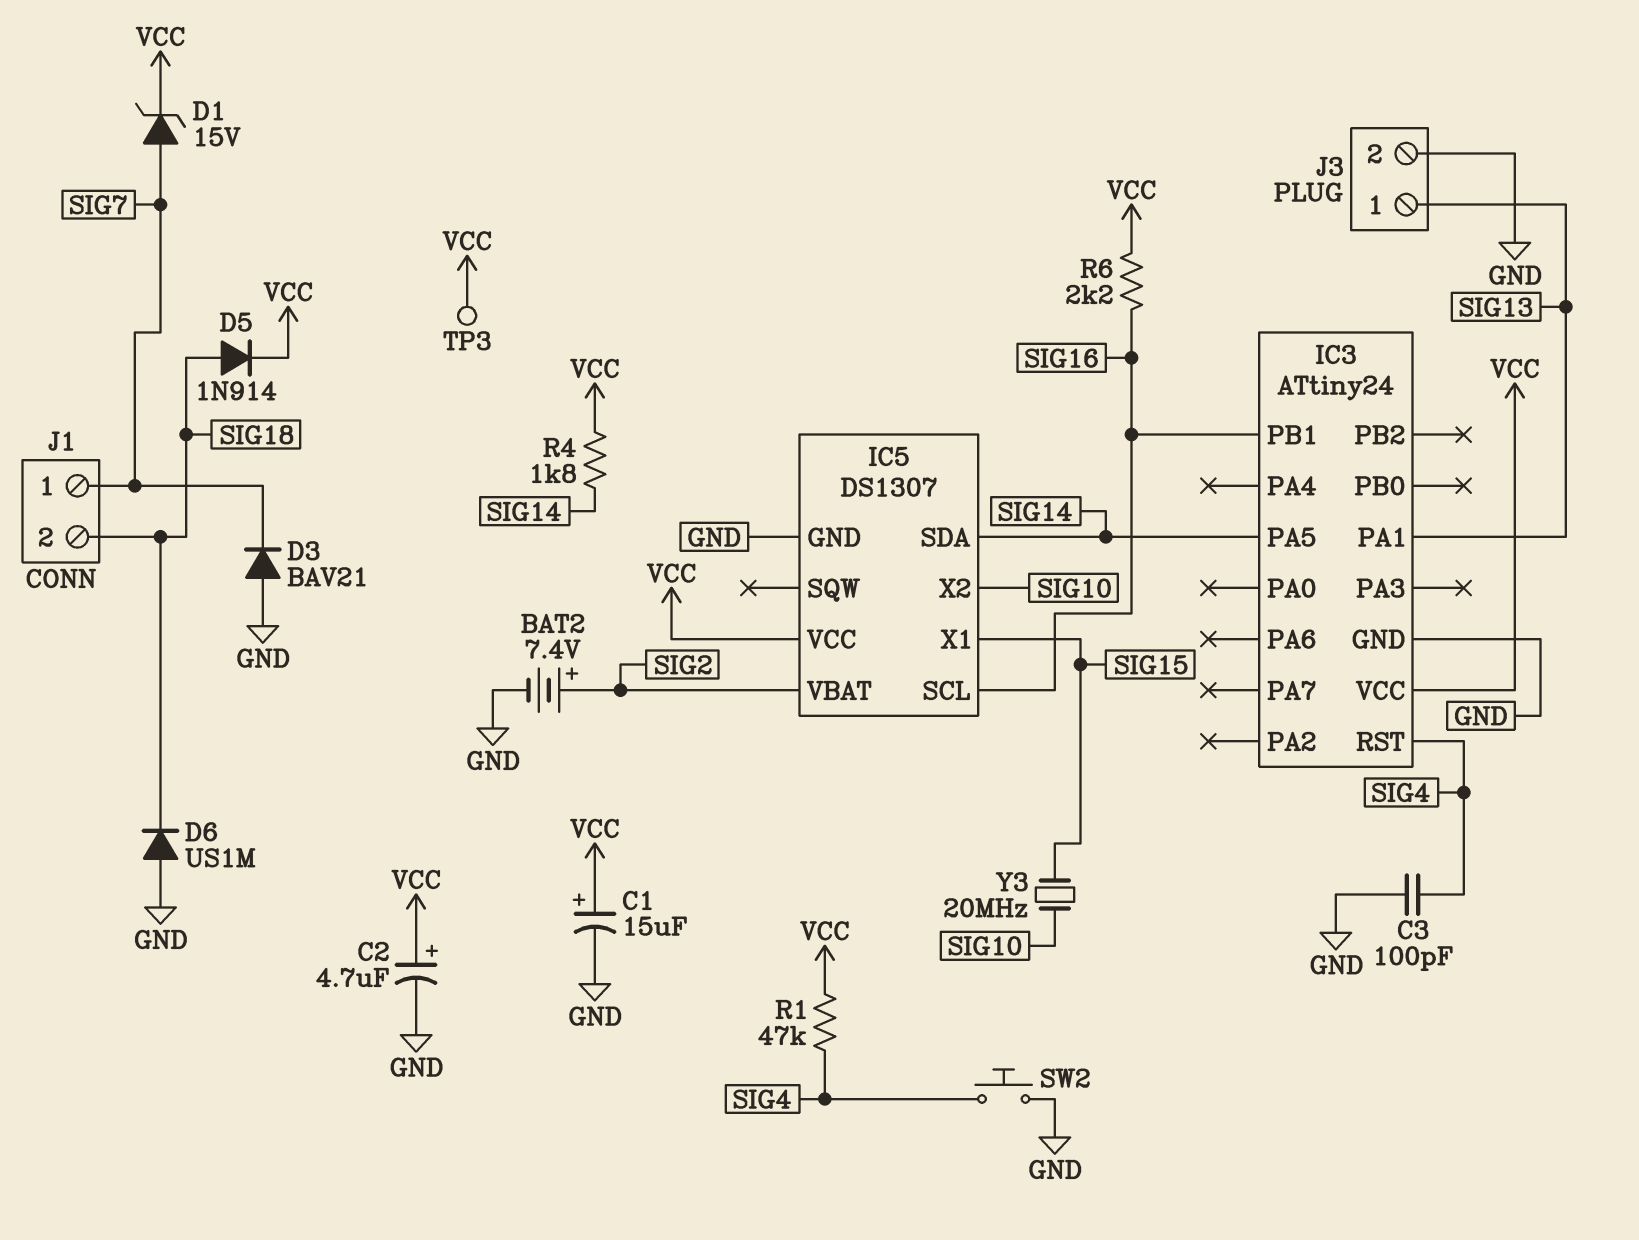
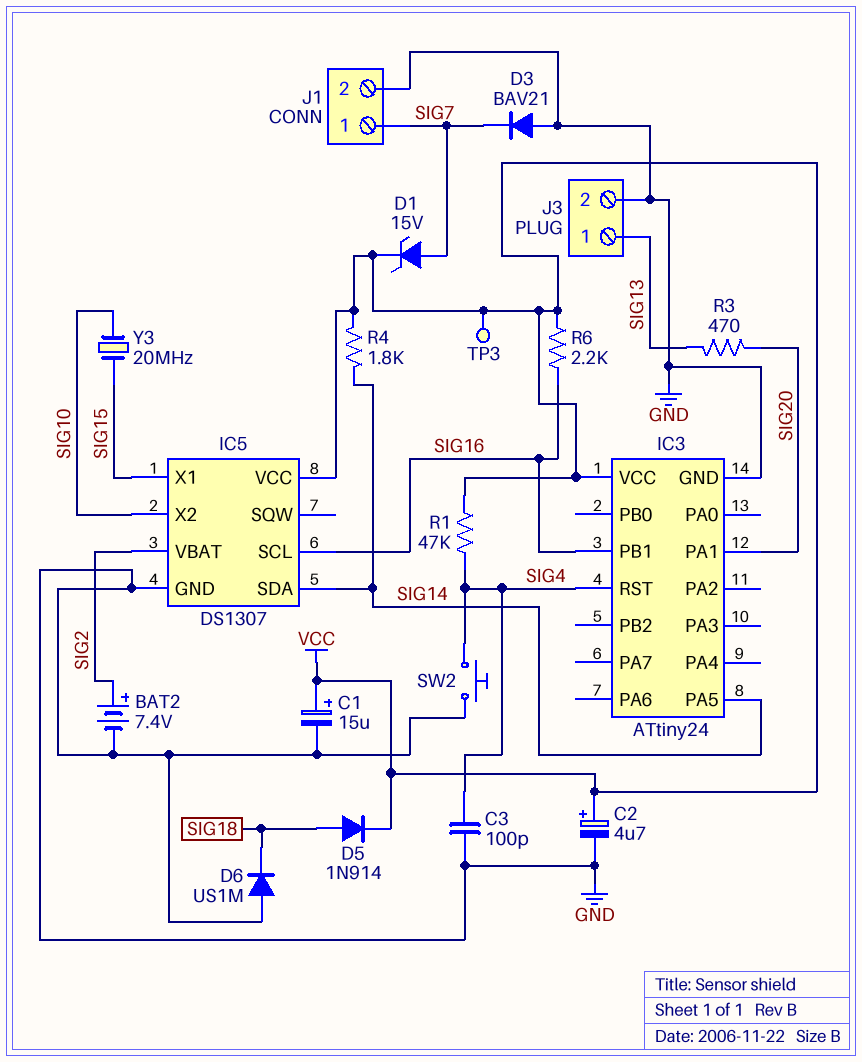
IC3 pin PA1: SIG13 -> SIG20
J1 pin 2: SIG18 -> GND
R3: none -> 470 (SIG13, SIG20)

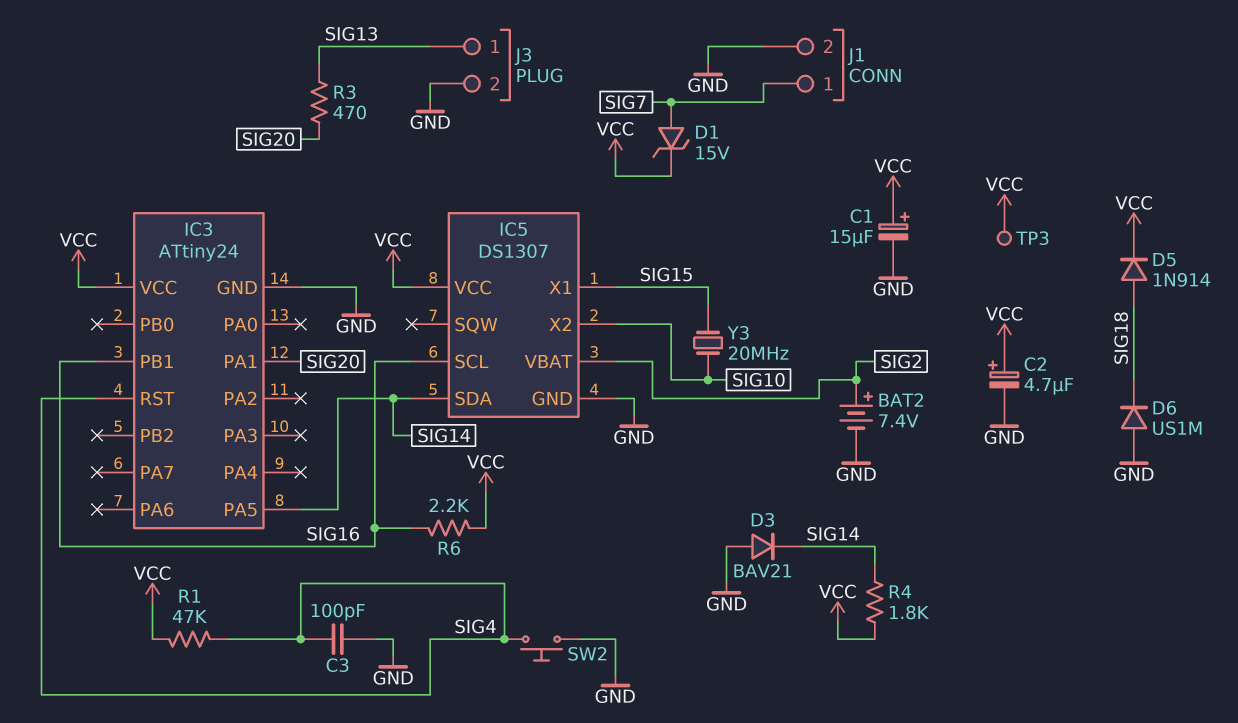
D3: diode BAV21 (A GND, K SIG7) -> diode BAV21 (A GND, K SIG14)

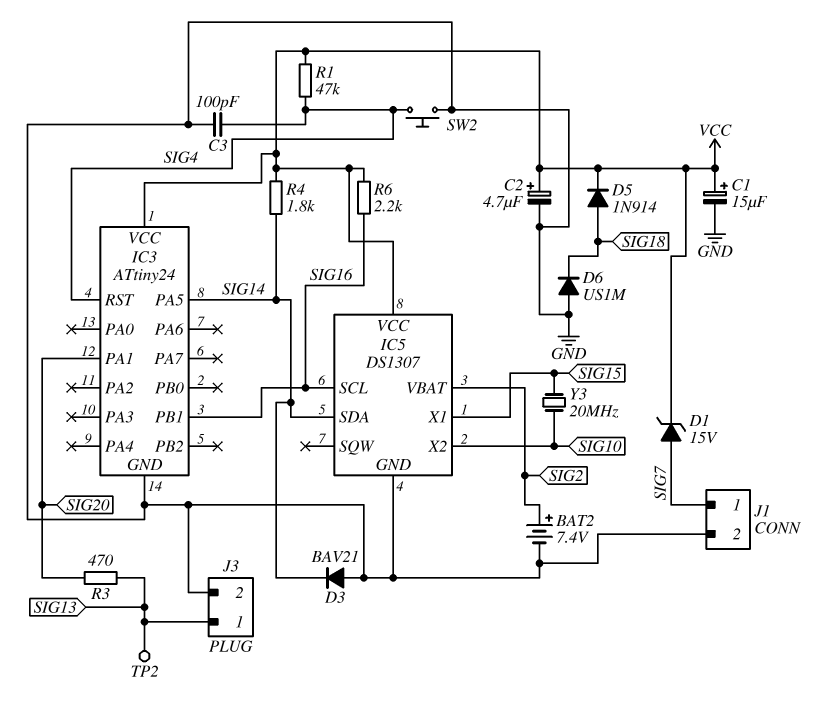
TP2: none -> test point (SIG13)
TP3: test point (VCC) -> none

